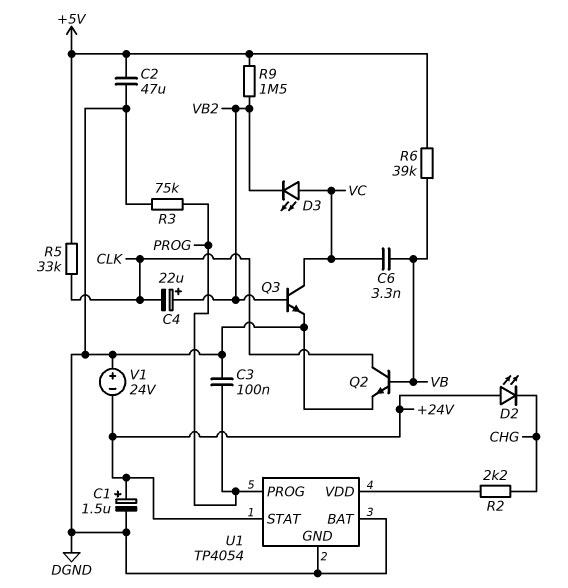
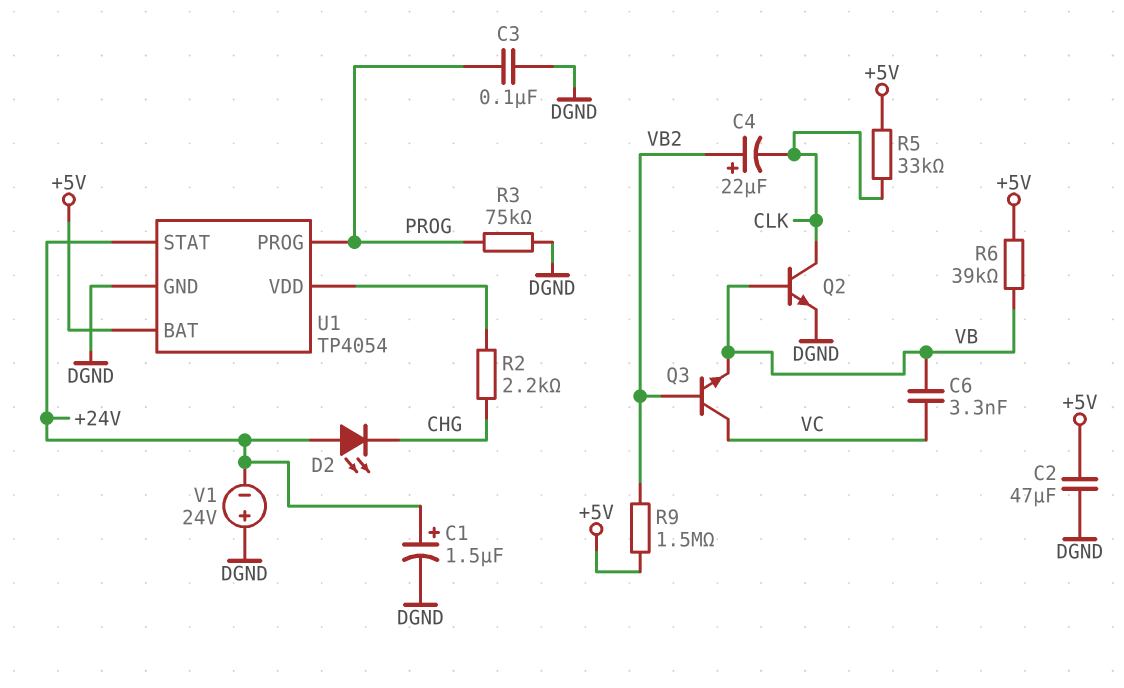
D3: LED (A VC, K VB2) -> none
Q3: NPN (B VB2, C VC, E DGND) -> NPN (B VB2, C VC, E VB)
U1 pin BAT: DGND -> +5V

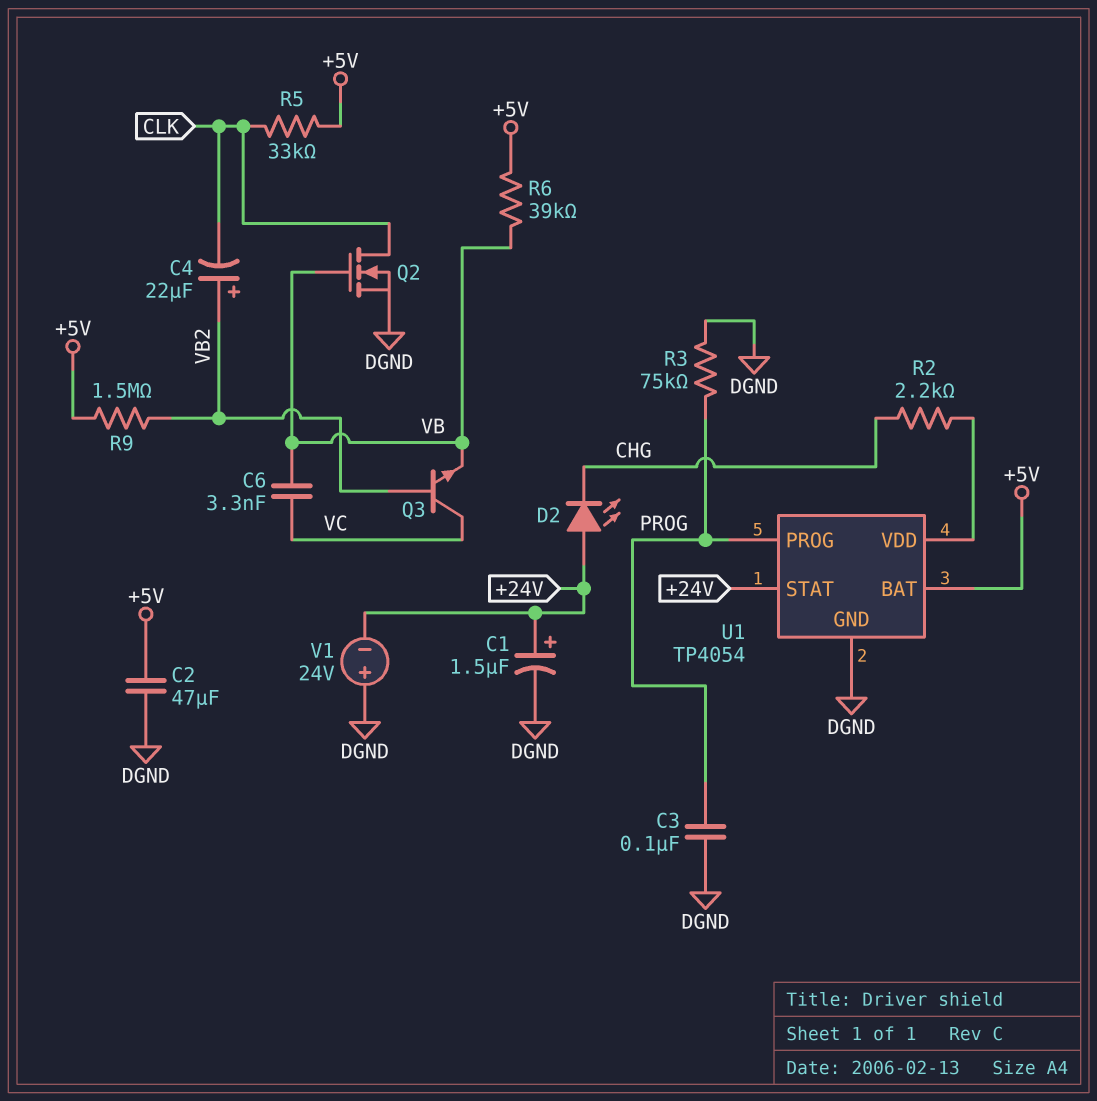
Q2: NPN (B VB, C CLK, E DGND) -> NMOS (G VB, D CLK, S DGND)

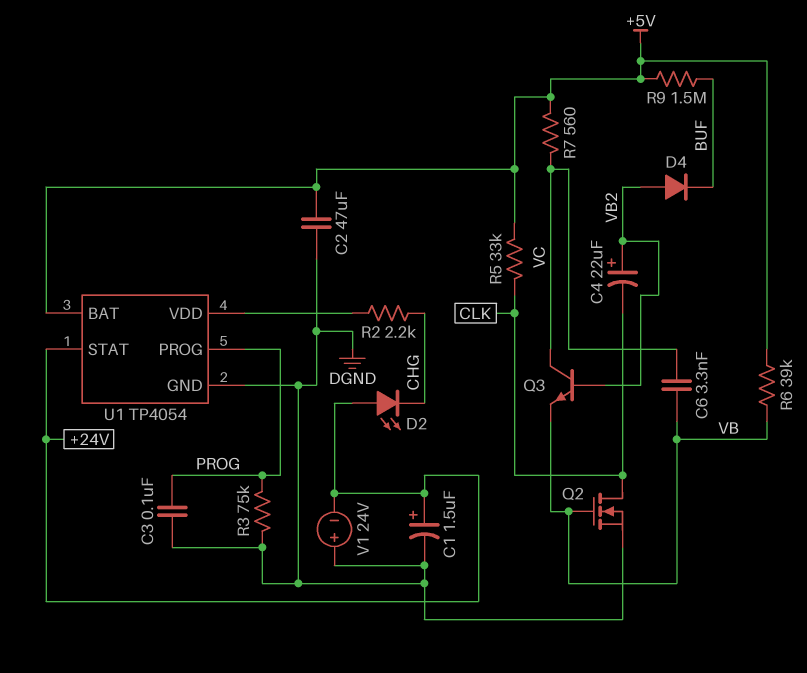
D4: none -> diode (A VB2, K BUF)
R7: none -> 560 (+5V, VC)
R9: 1.5M (+5V, VB2) -> 1.5M (+5V, BUF)

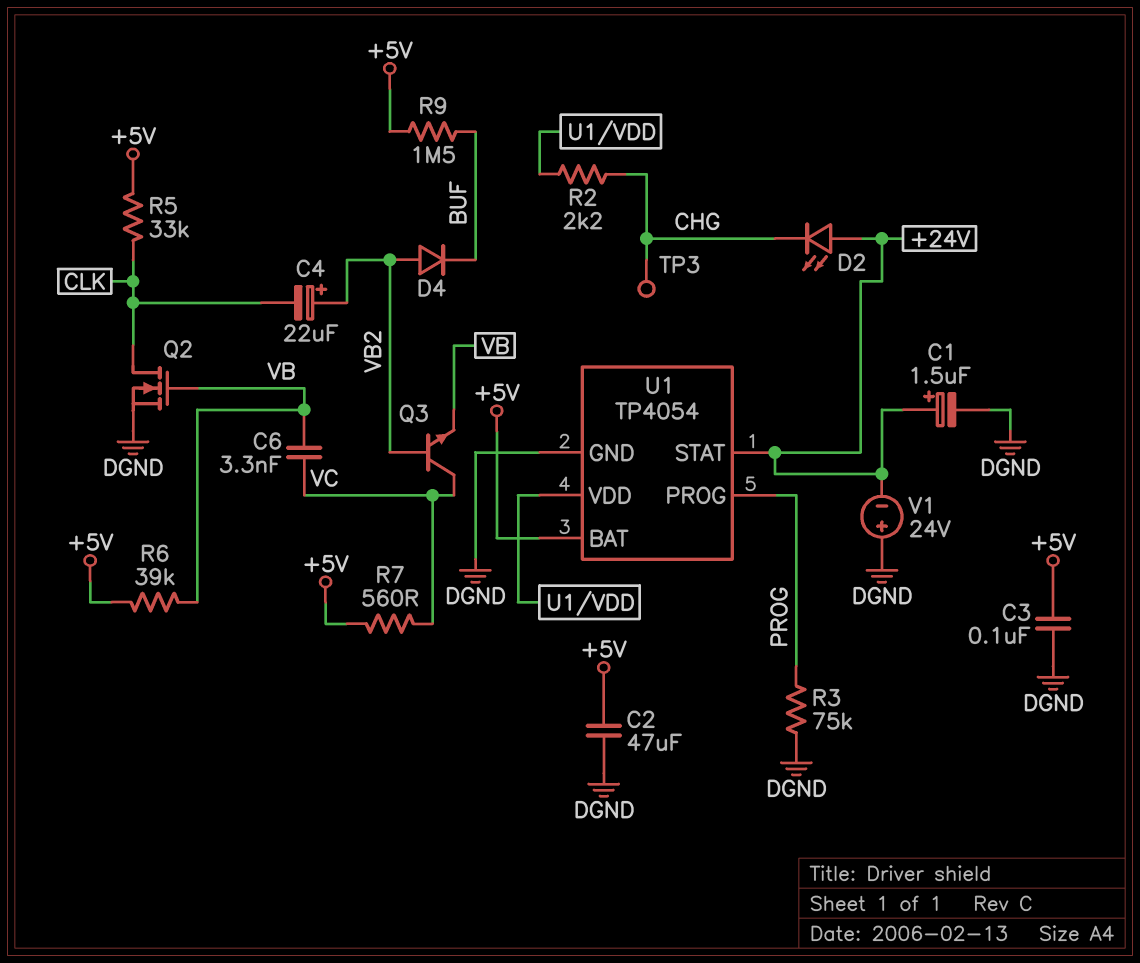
C3: 100nF (DGND, PROG) -> 100nF (+5V, DGND)
TP3: none -> test point (CHG)

